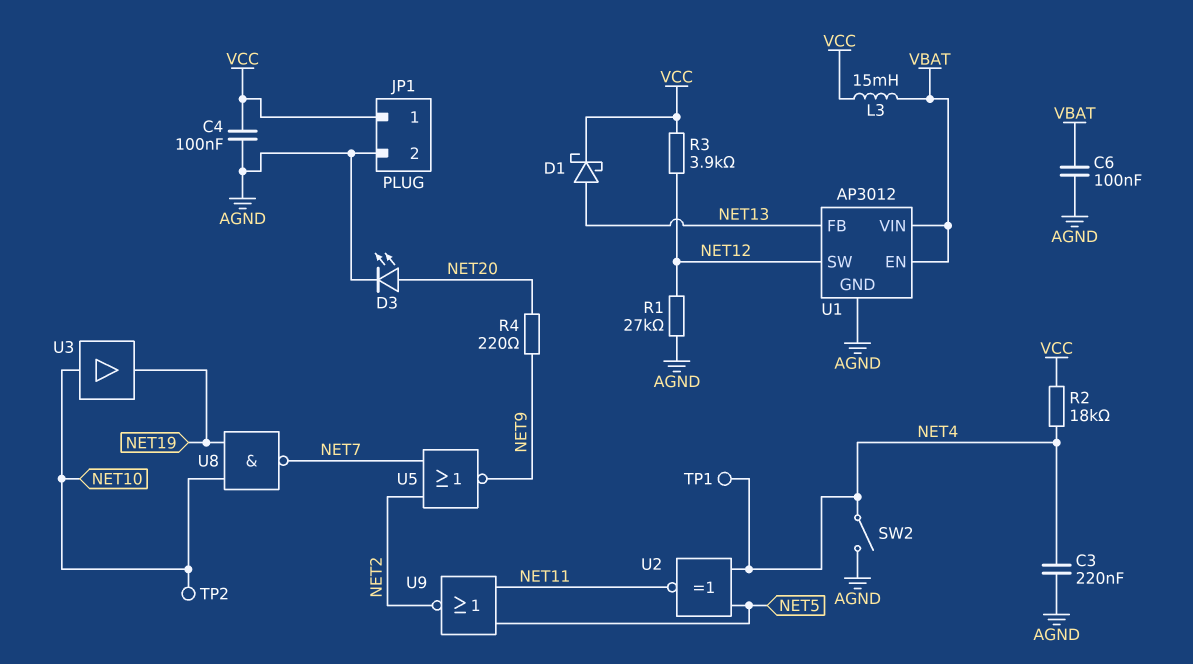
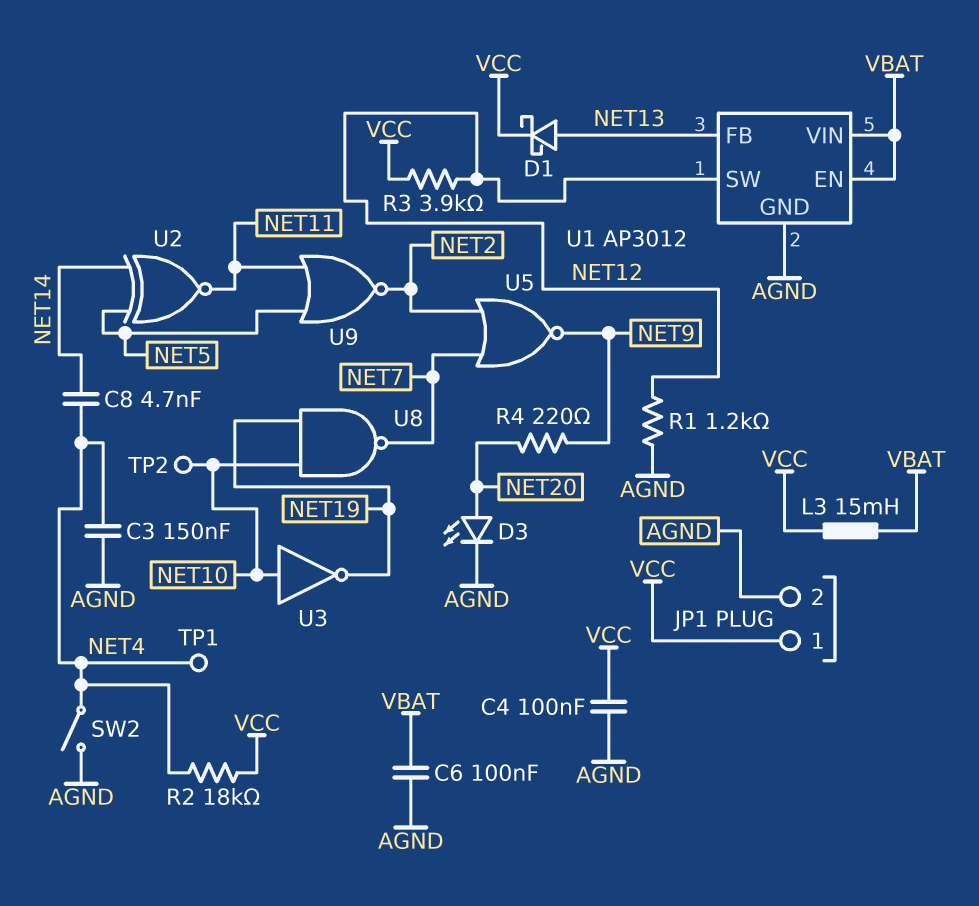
C3: 220nF (AGND, NET4) -> 150nF (AGND, NET4)
C8: none -> 4.7nF (NET4, NET14)
R1: 27k (AGND, NET12) -> 1.2k (AGND, NET12)
U2: XNOR (in NET4, in NET5, out NET11) -> XNOR (in NET5, in NET14, out NET11)
U3: buffer (in NET10, out NET19) -> NOT (in NET10, out NET19)

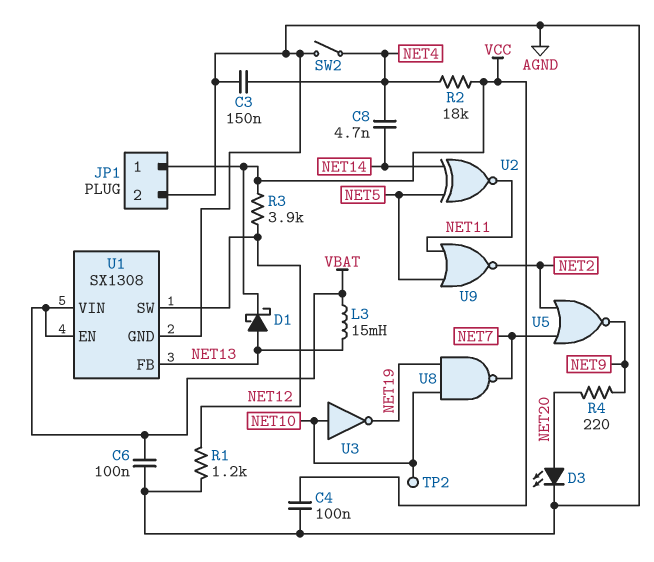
L3: 15mH (VBAT, VCC) -> 15mH (NET13, VBAT)
TP1: test point (NET4) -> none
U1: AP3012 -> SX1308

